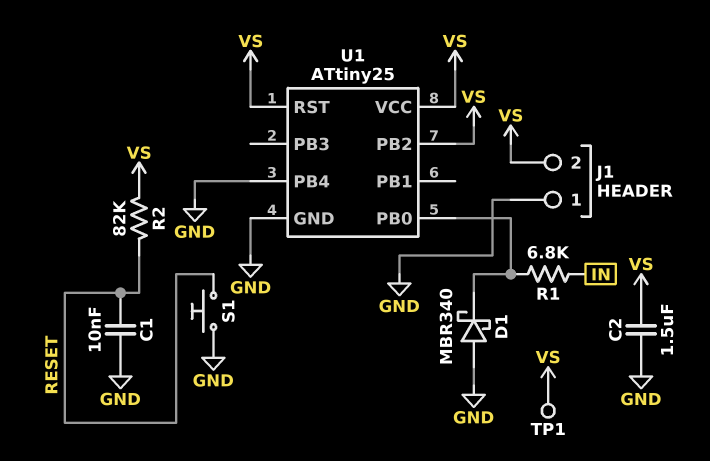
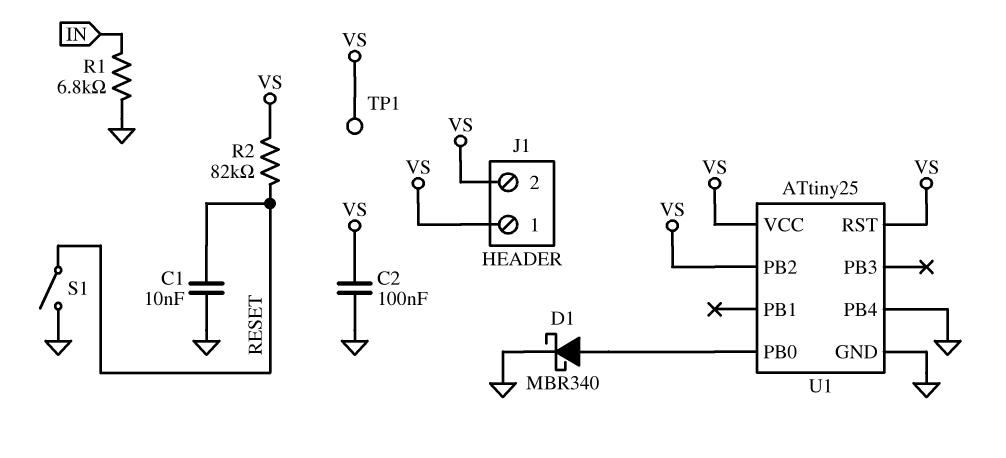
C2: 1.5uF (GND, VS) -> 100nF (GND, VS)
D1: schottky MBR340 (A GND, K U1/PB0) -> schottky MBR340 (A U1/PB0, K GND)
J1 pin 1: GND -> VS
R1: 6.8k (IN, U1/PB0) -> 6.8k (GND, IN)
S1: button (GND, RESET) -> switch (GND, RESET)

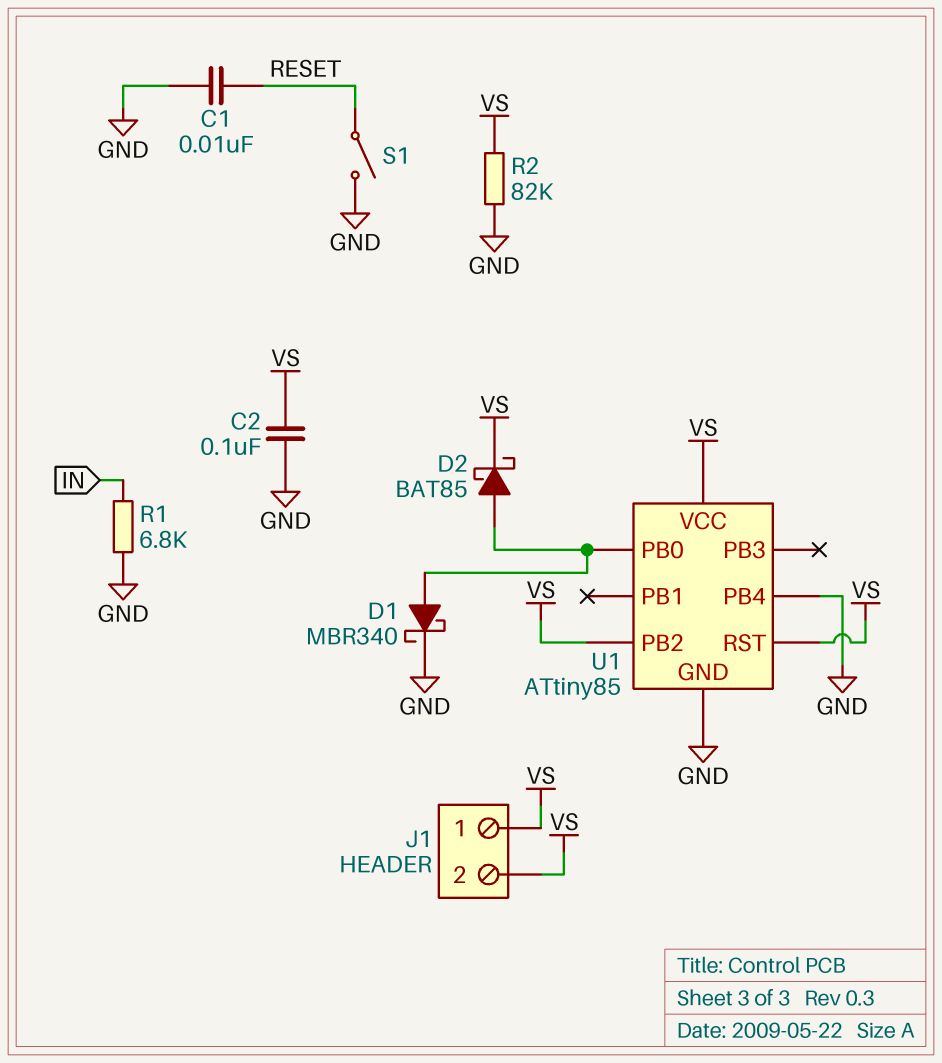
D2: none -> schottky BAT85 (A U1/PB0, K VS)
R2: 82k (RESET, VS) -> 82k (GND, VS)
TP1: test point (VS) -> none
U1: ATtiny25 -> ATtiny85

